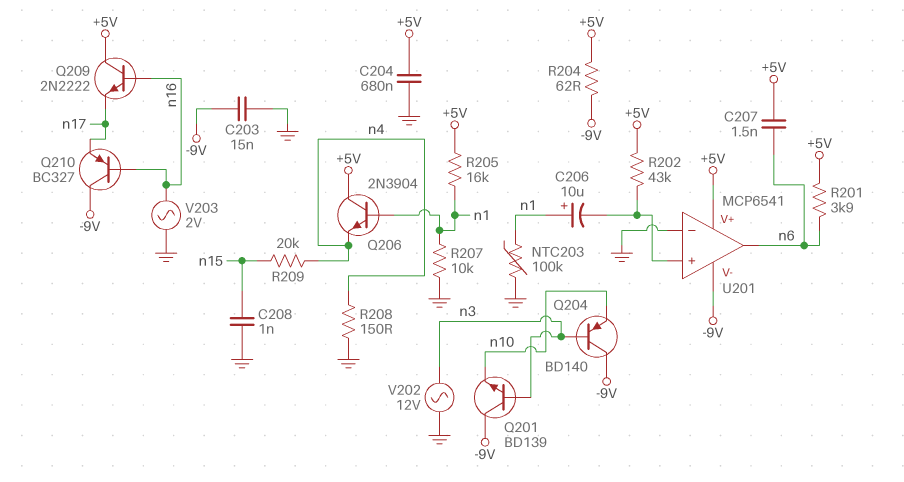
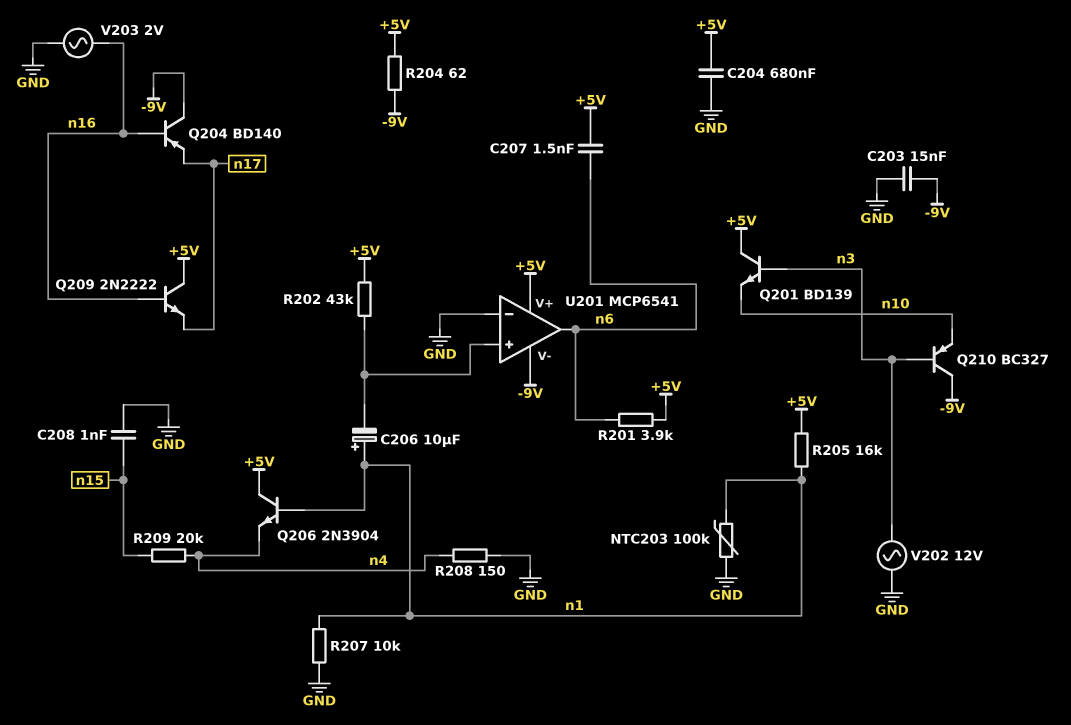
Q201: NPN BD139 (B n3, C -9V, E n10) -> NPN BD139 (B n3, C +5V, E n10)
Q204: PNP BD140 (B n3, C -9V, E n10) -> PNP BD140 (B n16, C -9V, E n17)
Q210: PNP BC327 (B n16, C -9V, E n17) -> PNP BC327 (B n3, C -9V, E n10)

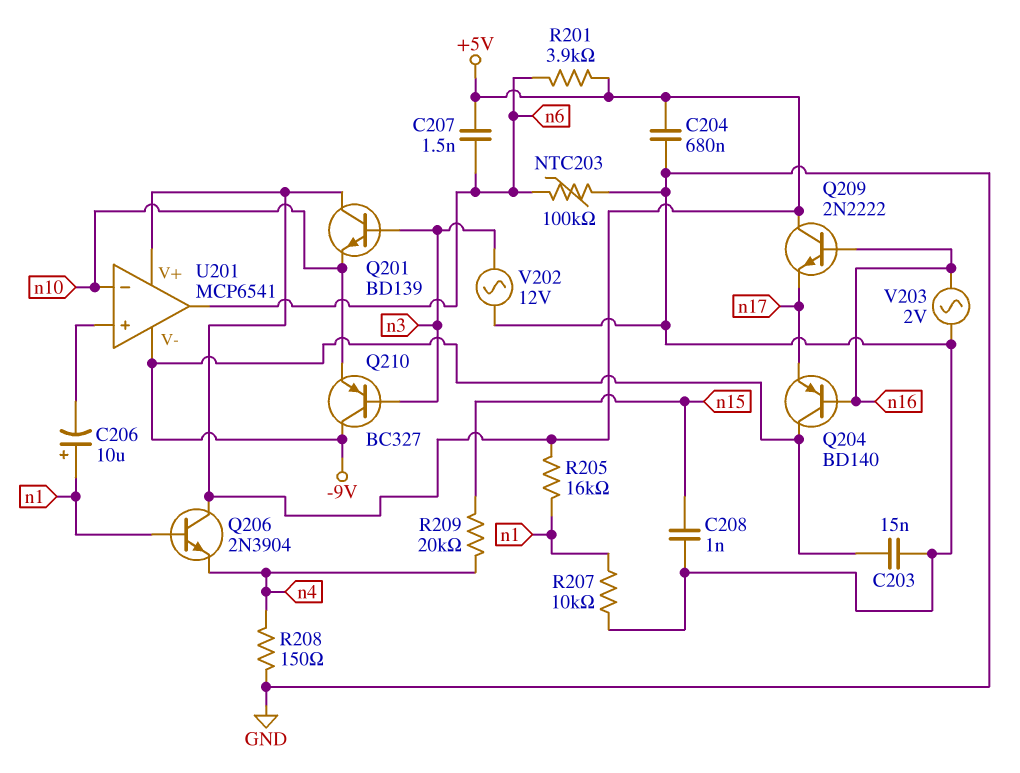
NTC203: 100k (GND, n1) -> 100k (GND, n6)
R202: 43k (+5V, U201/in+) -> none
R204: 62 (+5V, -9V) -> none
U201 pin in-: GND -> n10

